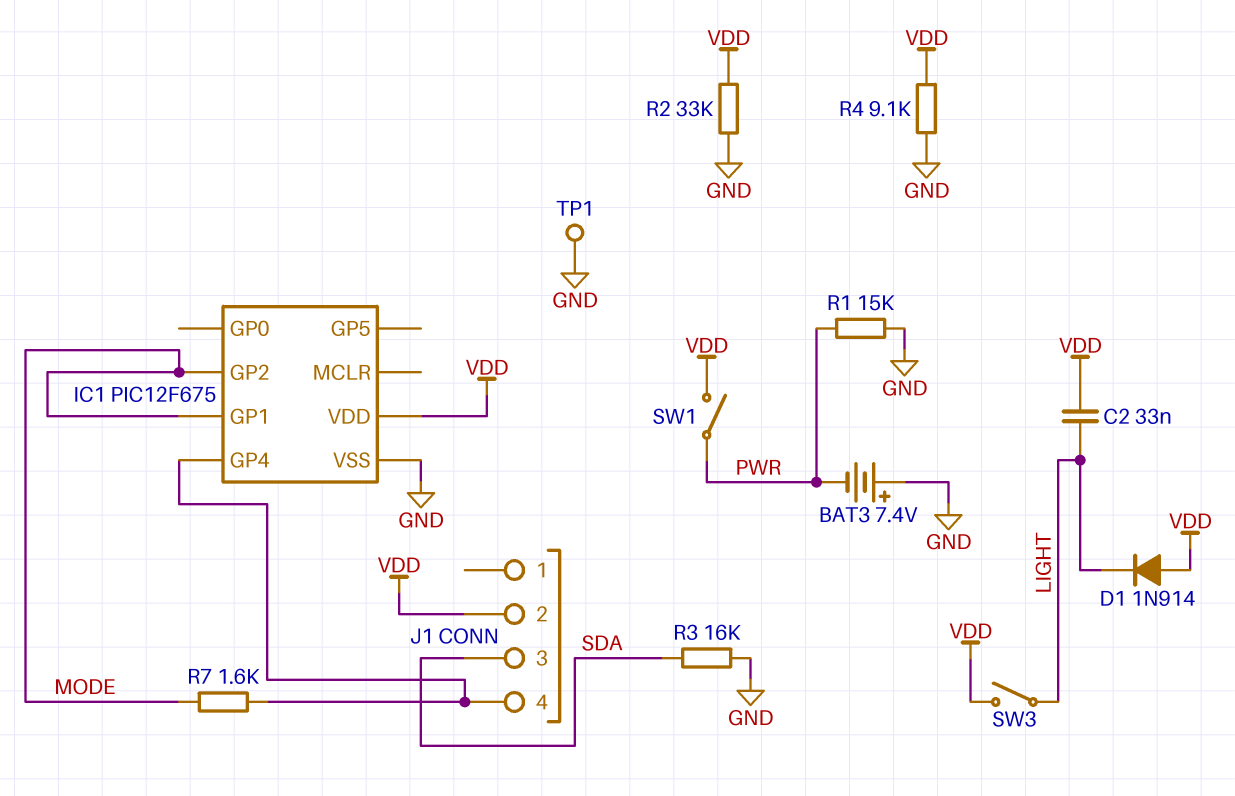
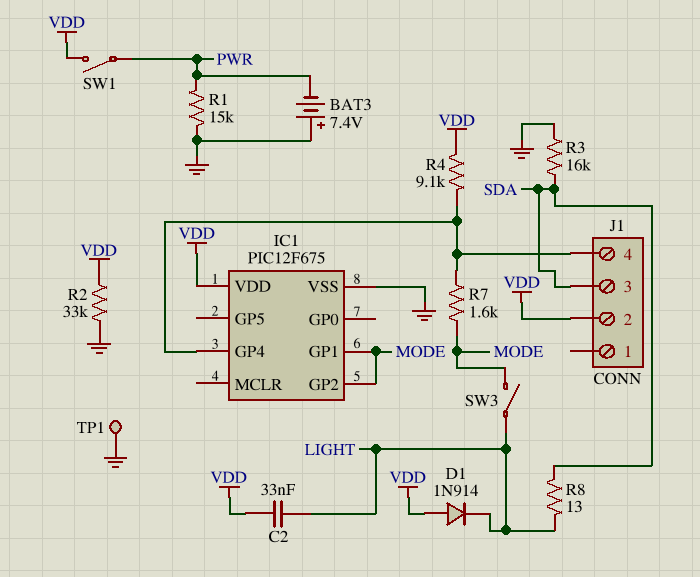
R4: 9.1k (GND, VDD) -> 9.1k (IC1/GP4, VDD)
R8: none -> 13 (LIGHT, SDA)
SW3: switch (LIGHT, VDD) -> switch (LIGHT, MODE)

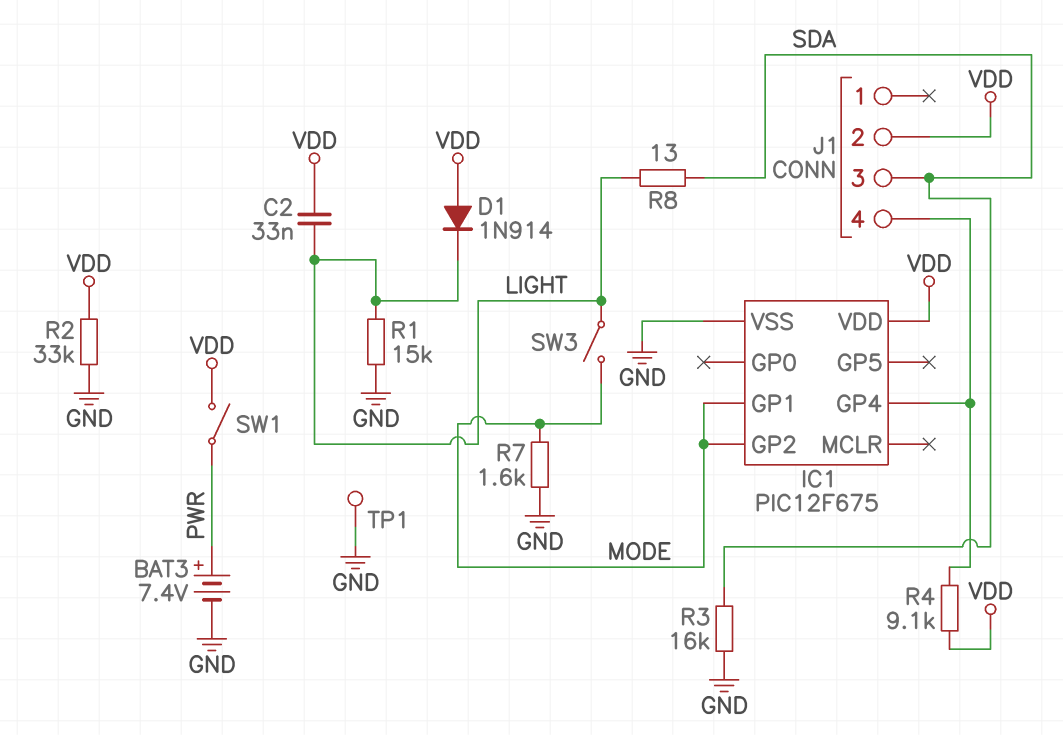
BAT3: 7.4V (plus GND, minus PWR) -> 7.4V (plus PWR, minus GND)
R1: 15k (GND, PWR) -> 15k (GND, LIGHT)
R7: 1.6k (IC1/GP4, MODE) -> 1.6k (GND, MODE)

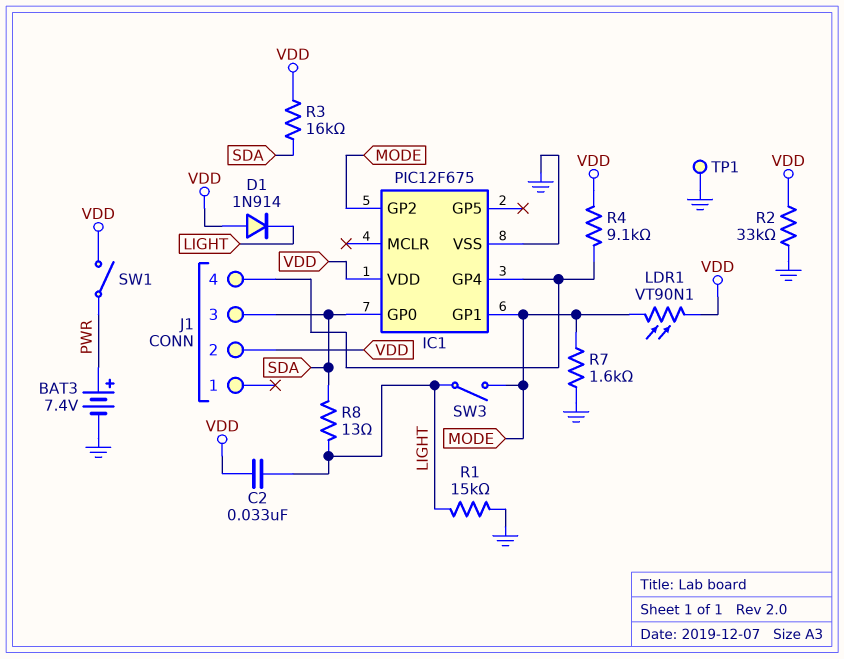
IC1 pin GP0: none -> SDA
LDR1: none -> VT90N1 (MODE, VDD)
R3: 16k (GND, SDA) -> 16k (SDA, VDD)

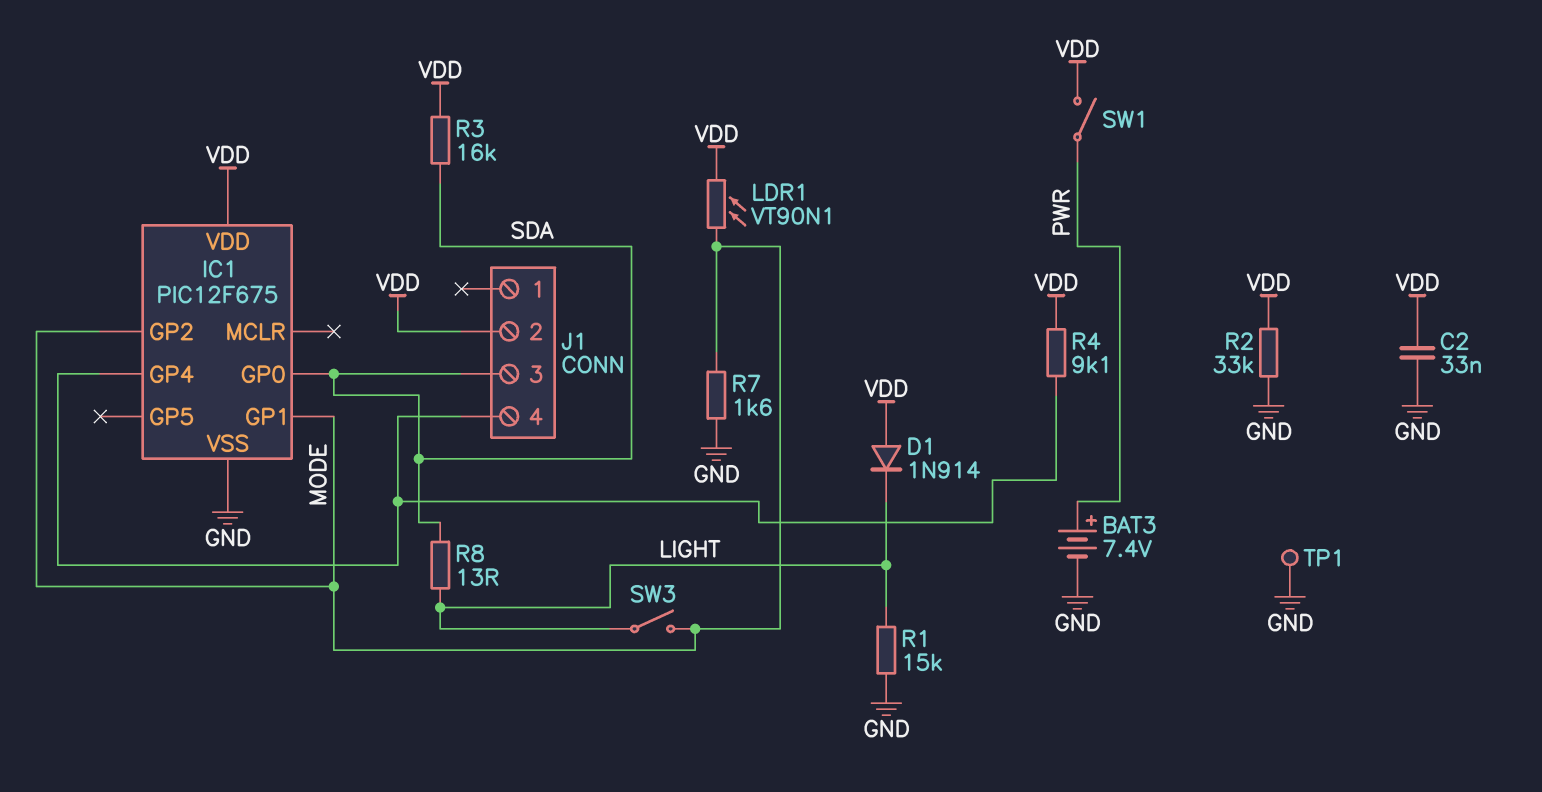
C2: 33nF (LIGHT, VDD) -> 33nF (GND, VDD)

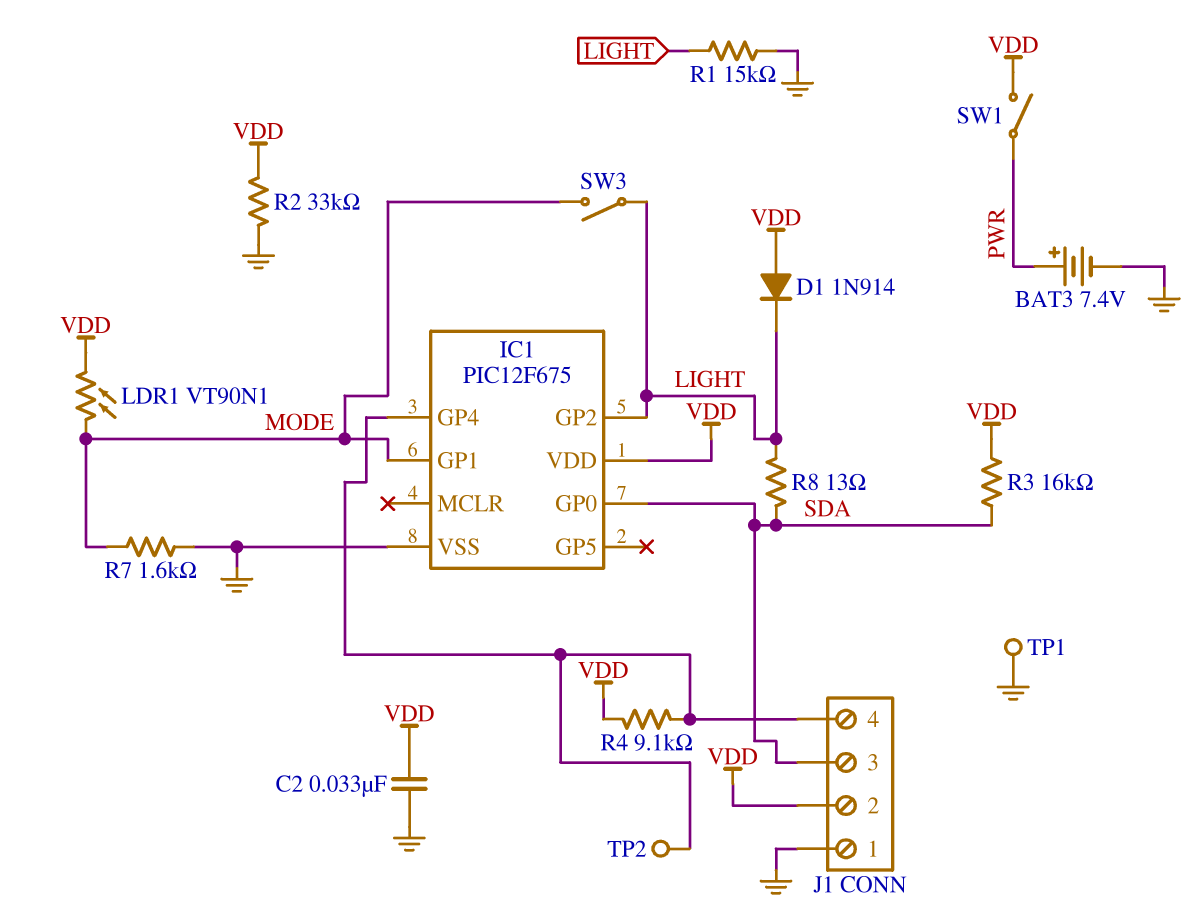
IC1 pin GP2: MODE -> LIGHT
J1 pin 1: none -> GND
TP2: none -> test point (IC1/GP4)

